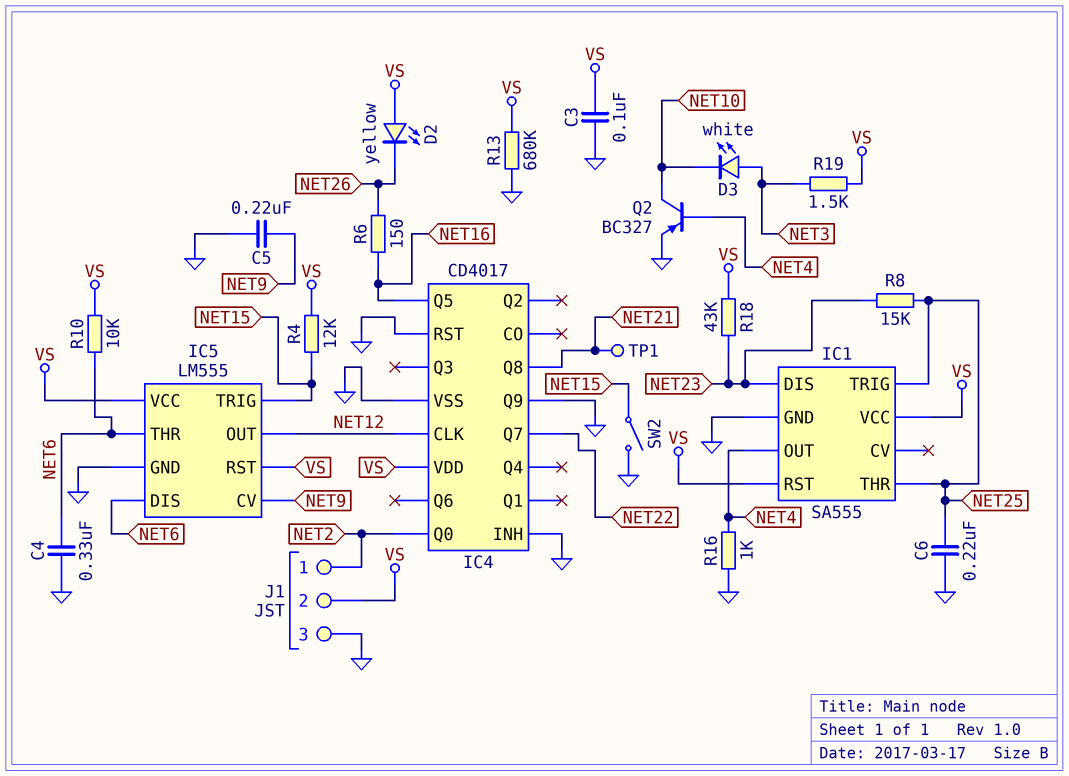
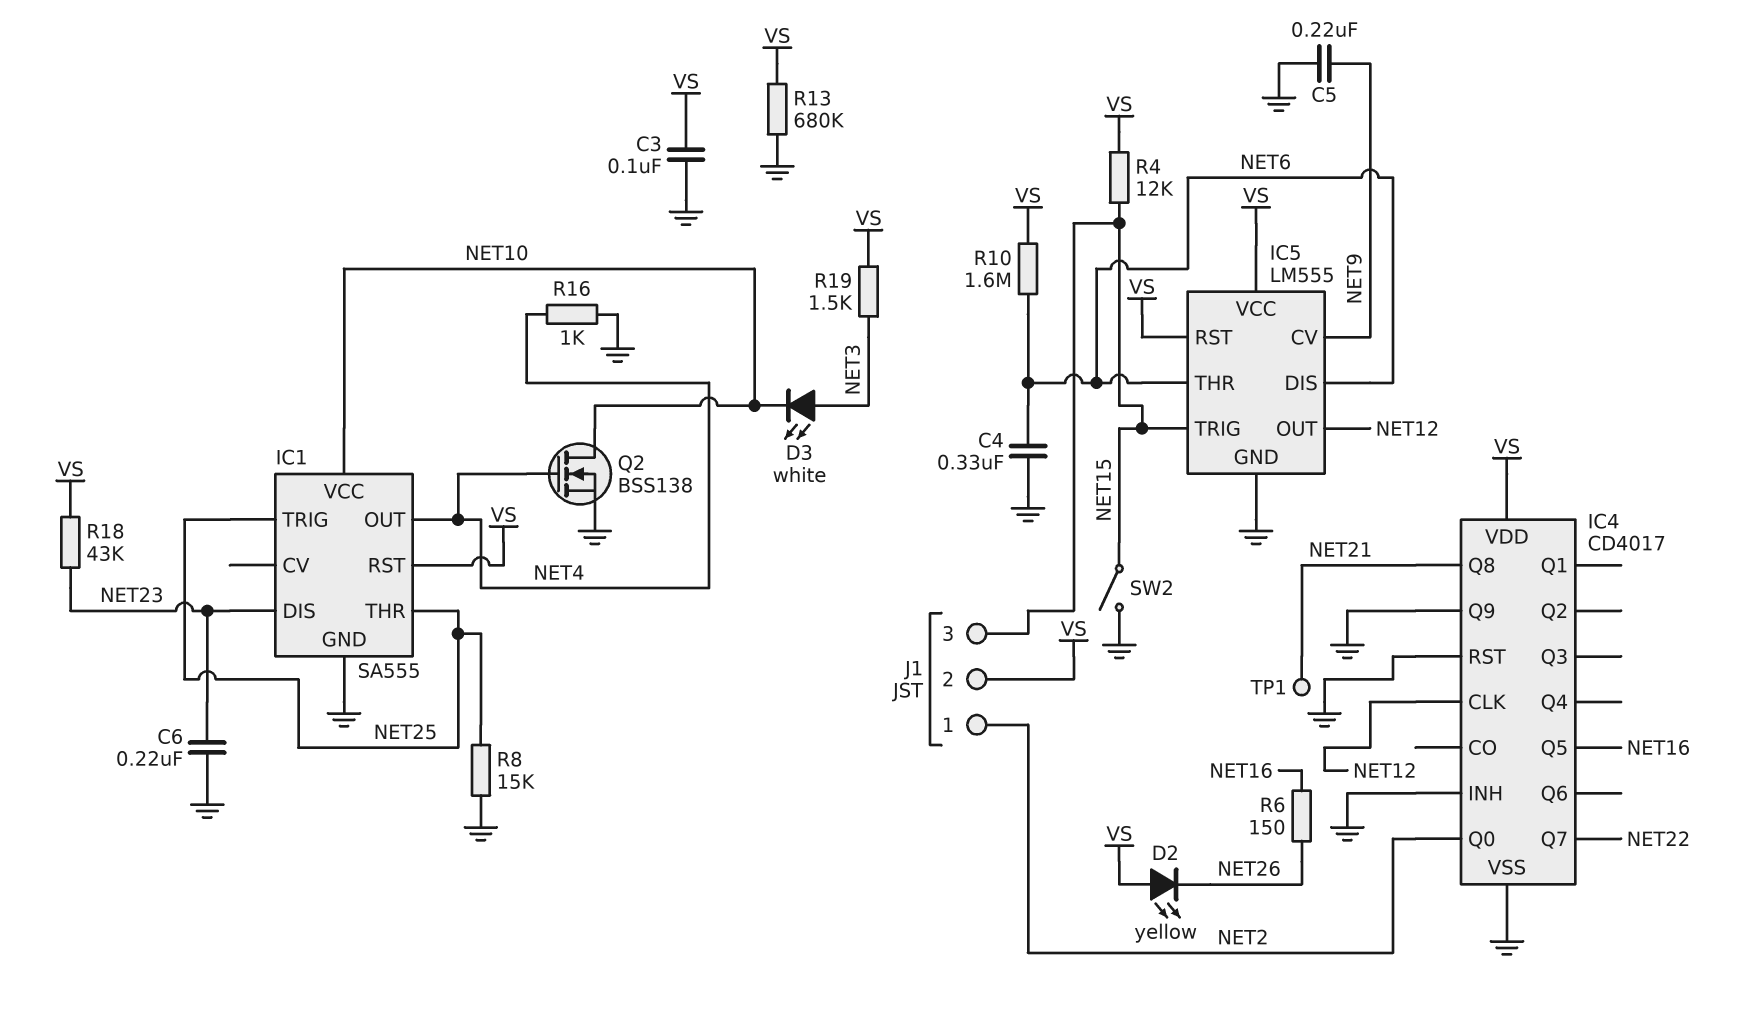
C6: 220nF (GND, NET25) -> 220nF (GND, NET23)
IC1 pin VCC: VS -> NET10
J1 pin 3: GND -> NET15
Q2: PNP BC327 (B NET4, C NET10, E GND) -> NMOS BSS138 (G NET4, D NET10, S GND)
R8: 15k (NET23, NET25) -> 15k (GND, NET25)
R10: 10k (NET6, VS) -> 1.6M (NET6, VS)

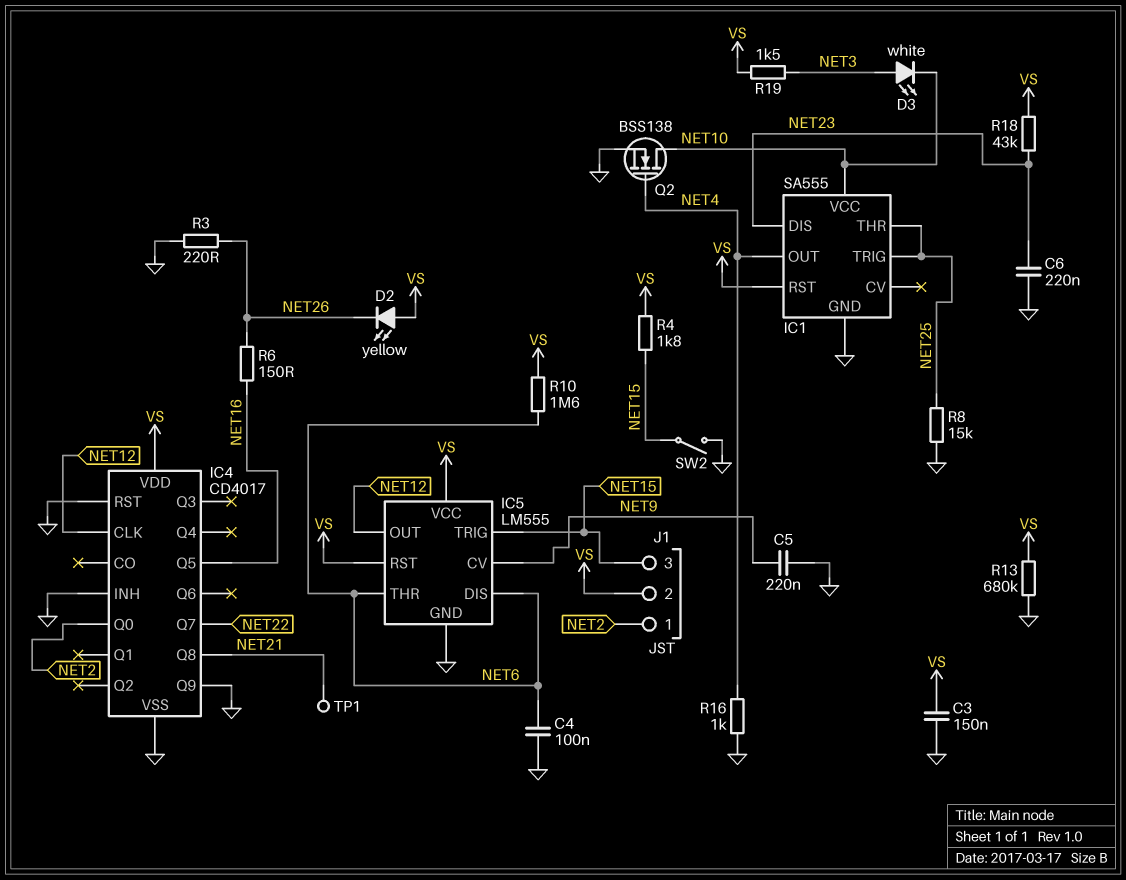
C3: 100nF (GND, VS) -> 150nF (GND, VS)
C4: 330nF (GND, NET6) -> 100nF (GND, NET6)
R3: none -> 220 (GND, NET26)
R4: 12k (NET15, VS) -> 1.8k (NET15, VS)

